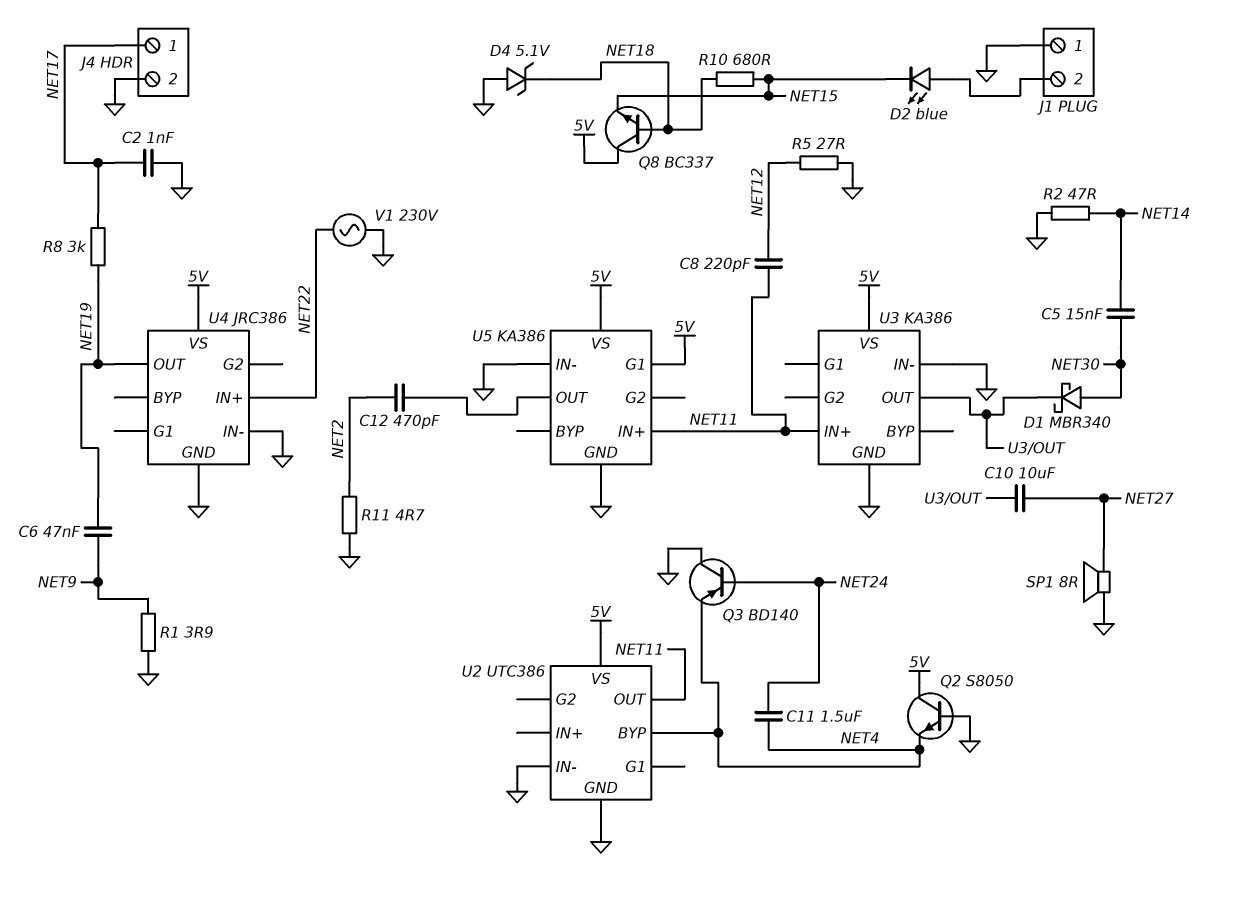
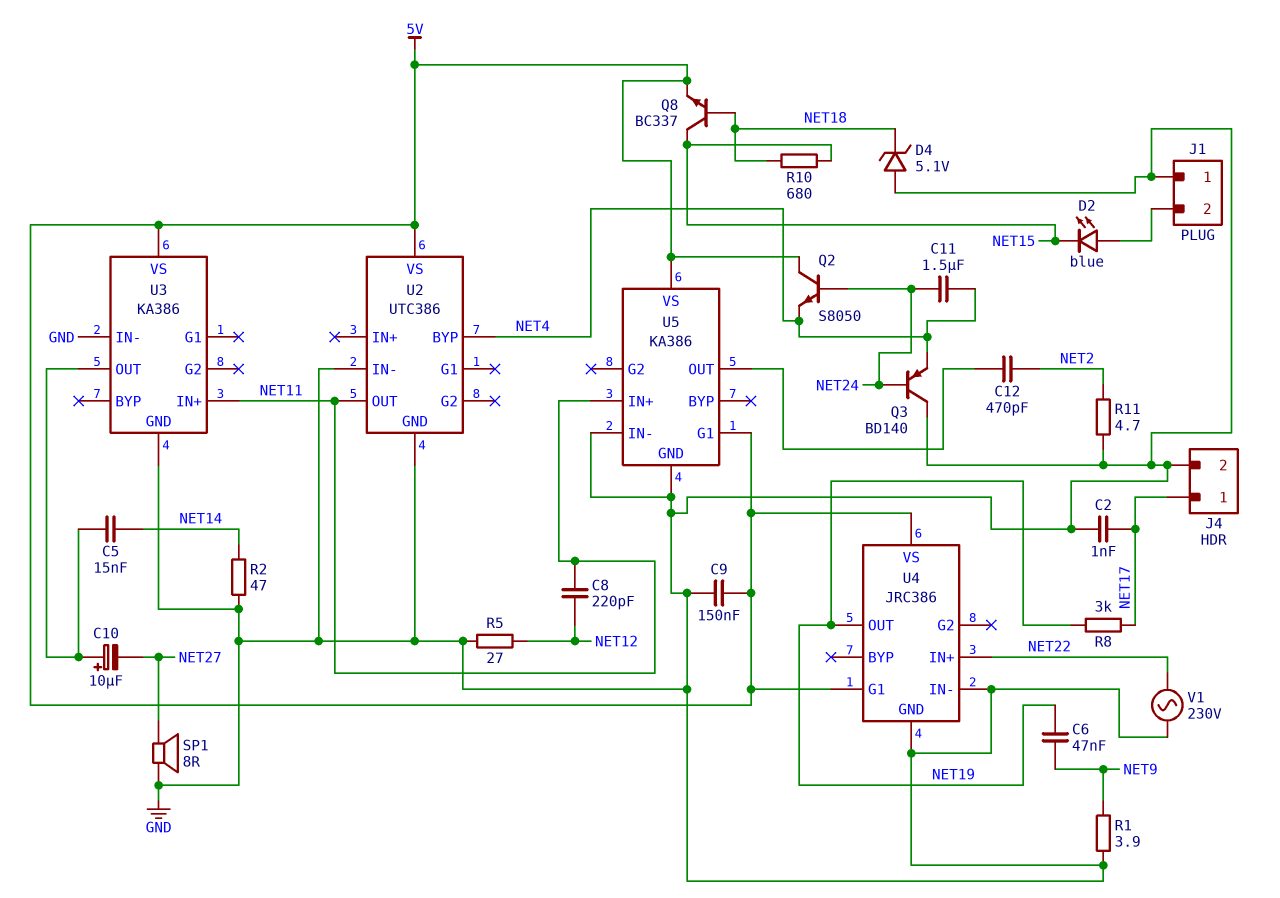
C5: 15nF (NET14, NET30) -> 15nF (NET14, U3/OUT)
C9: none -> 150nF (5V, GND)
C10: 10uF (NET27, U3/OUT) -> 10uF (plus U3/OUT, minus NET27)
D1: schottky MBR340 (A NET30, K U3/OUT) -> none
Q2: NPN S8050 (B GND, C 5V, E NET4) -> NPN S8050 (B NET24, C 5V, E NET4)
Q8: NPN BC337 (B NET18, C 5V, E NET15) -> NPN BC337 (B NET18, C NET15, E 5V)
U4 pin G1: none -> 5V

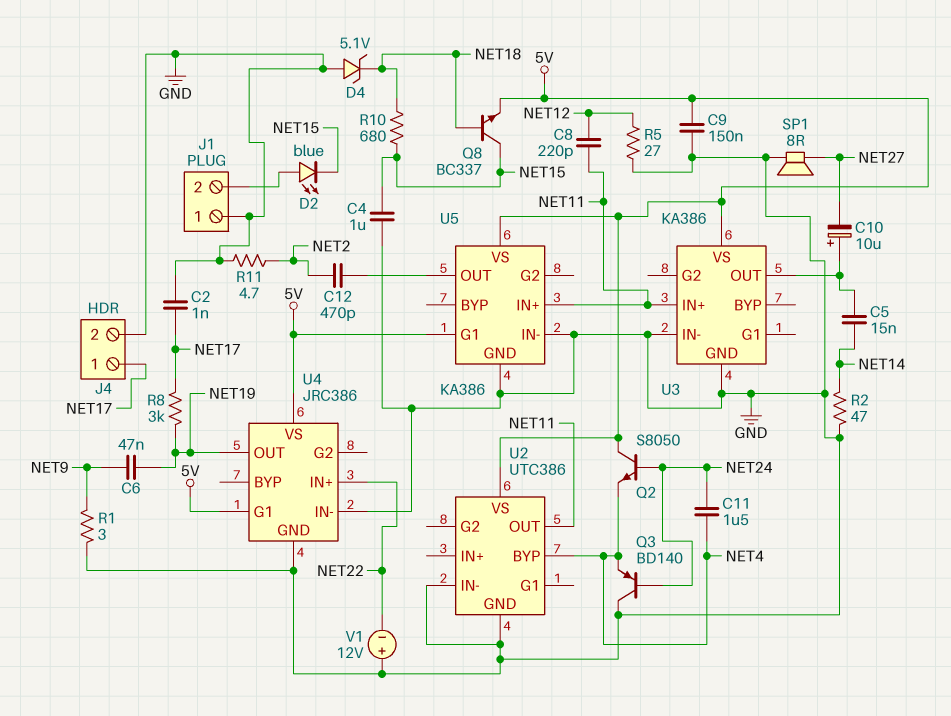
C4: none -> 1uF (GND, NET15)
R1: 3.9 (GND, NET9) -> 3 (GND, NET9)
V1: AC 230V (GND, NET22) -> 12V (plus GND, minus NET22)

